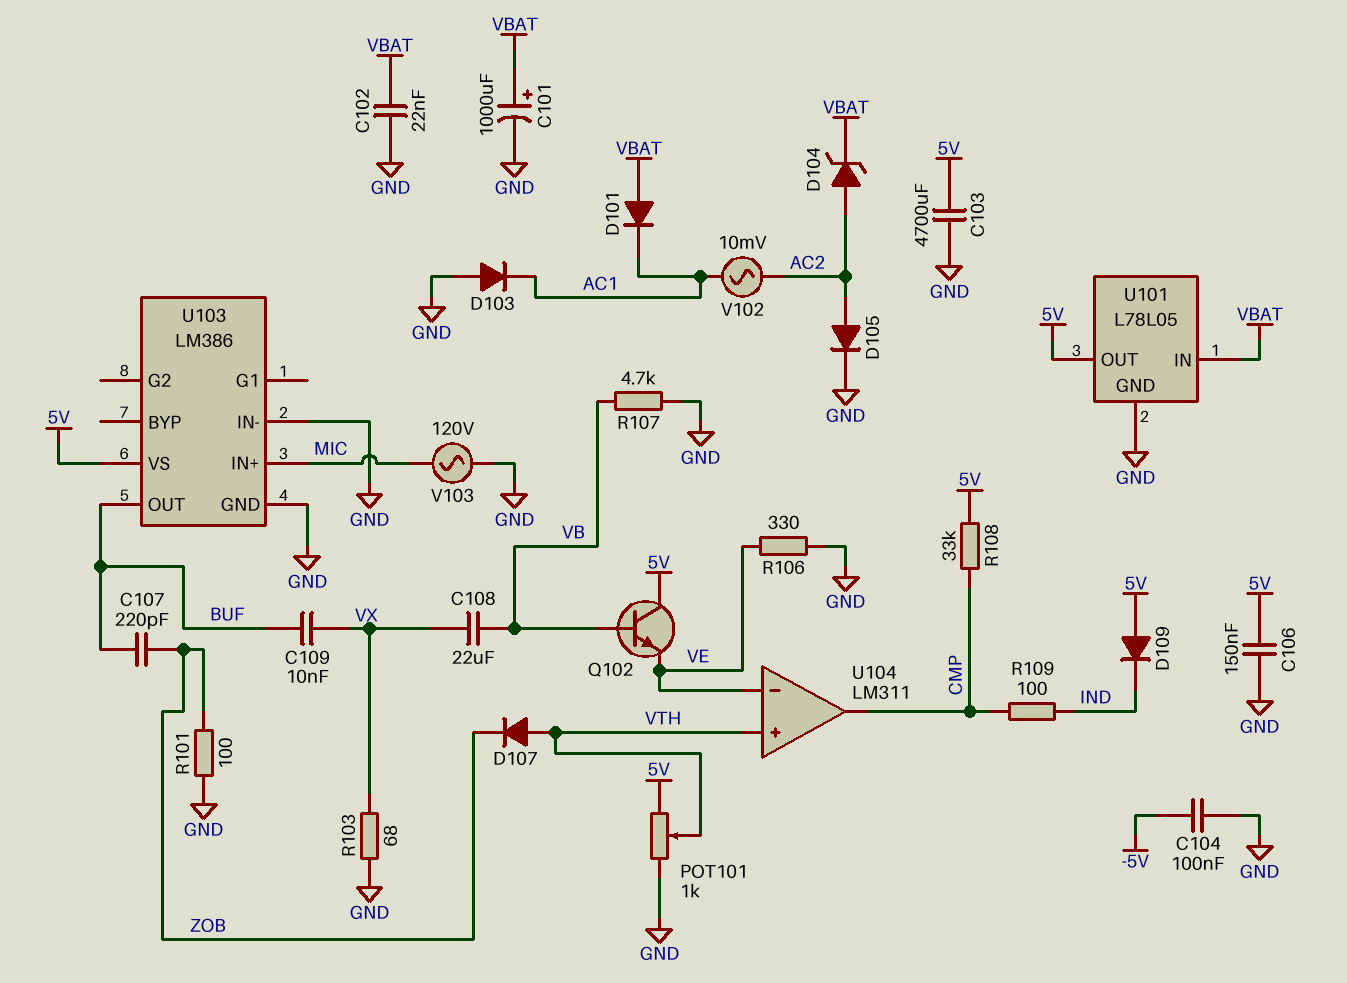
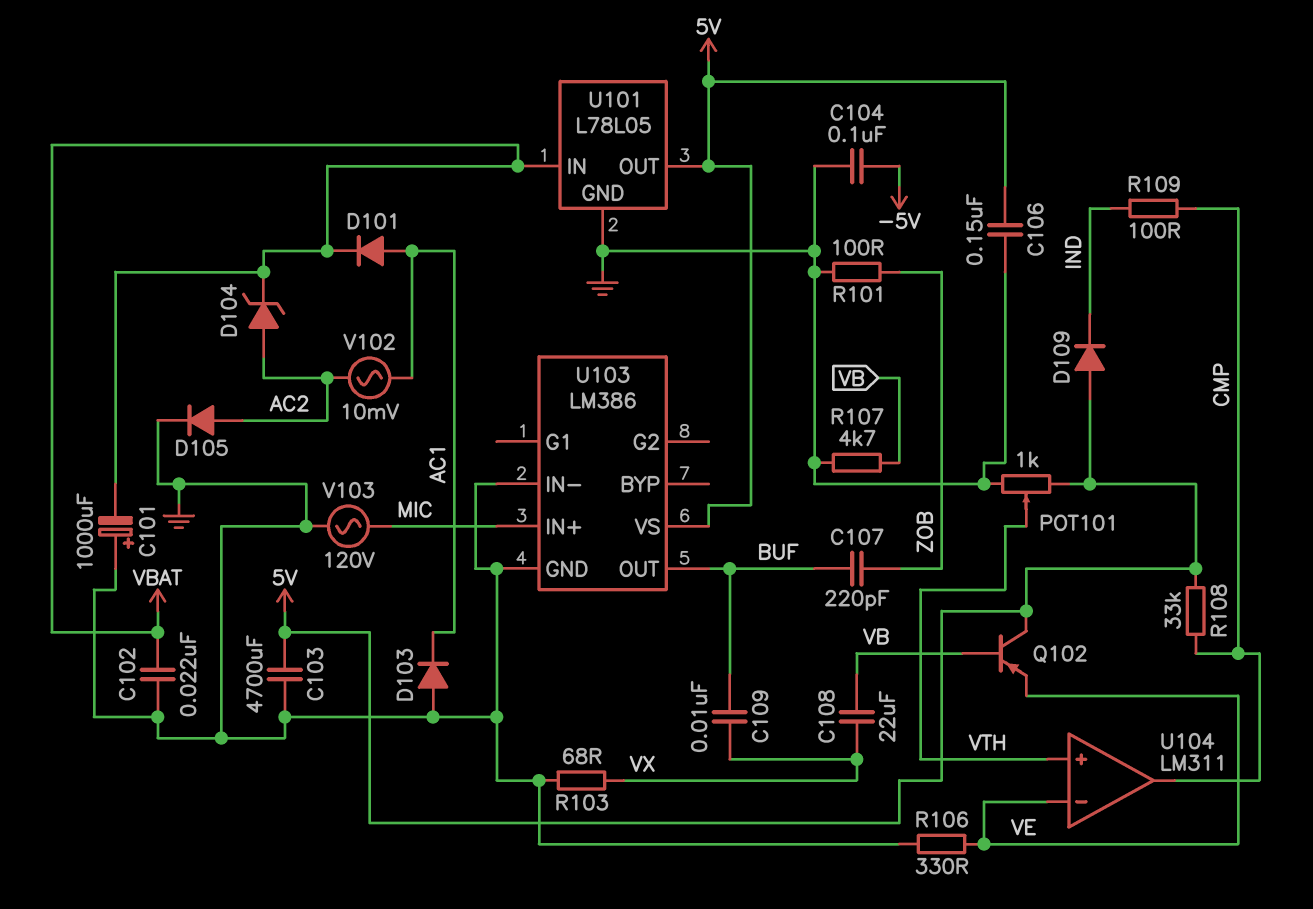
C101: 1000uF (plus VBAT, minus GND) -> 1000uF (plus GND, minus VBAT)
D101: diode (A VBAT, K AC1) -> diode (A AC1, K VBAT)
D107: diode (A VTH, K ZOB) -> none
Q102: NPN (B VB, C 5V, E VE) -> PNP (B VB, C 5V, E VE)

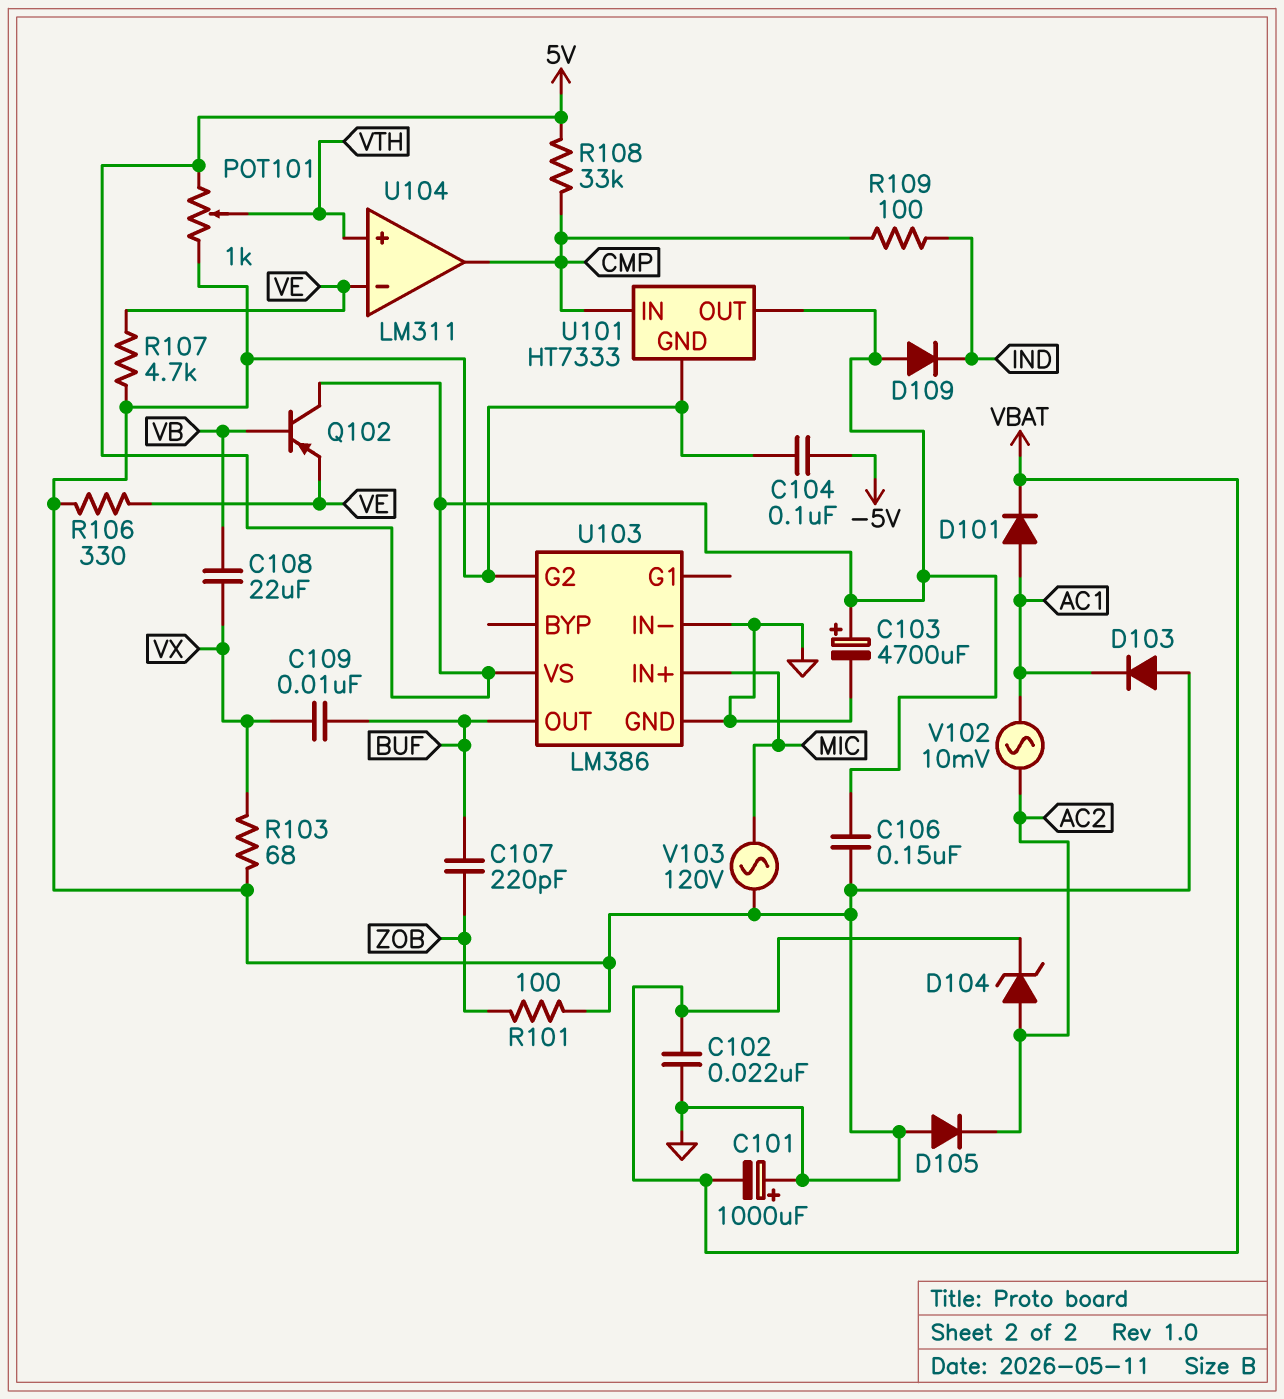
C103: 4700uF (5V, GND) -> 4700uF (plus 5V, minus GND)
D105: diode (A AC2, K GND) -> diode (A GND, K AC2)
R107: 4.7k (GND, VB) -> 4.7k (GND, VE)
U101: L78L05 -> HT7333
U101 pin IN: VBAT -> CMP
U103 pin G2: none -> GND

